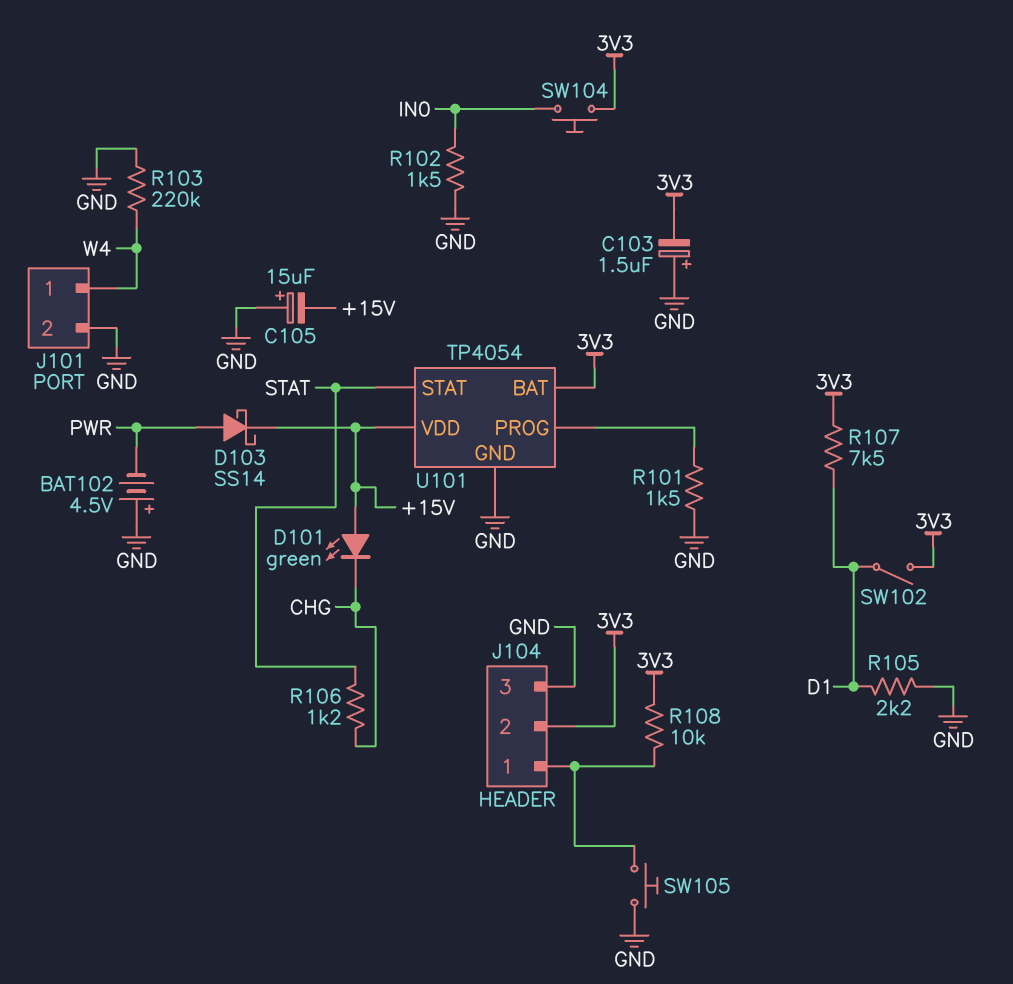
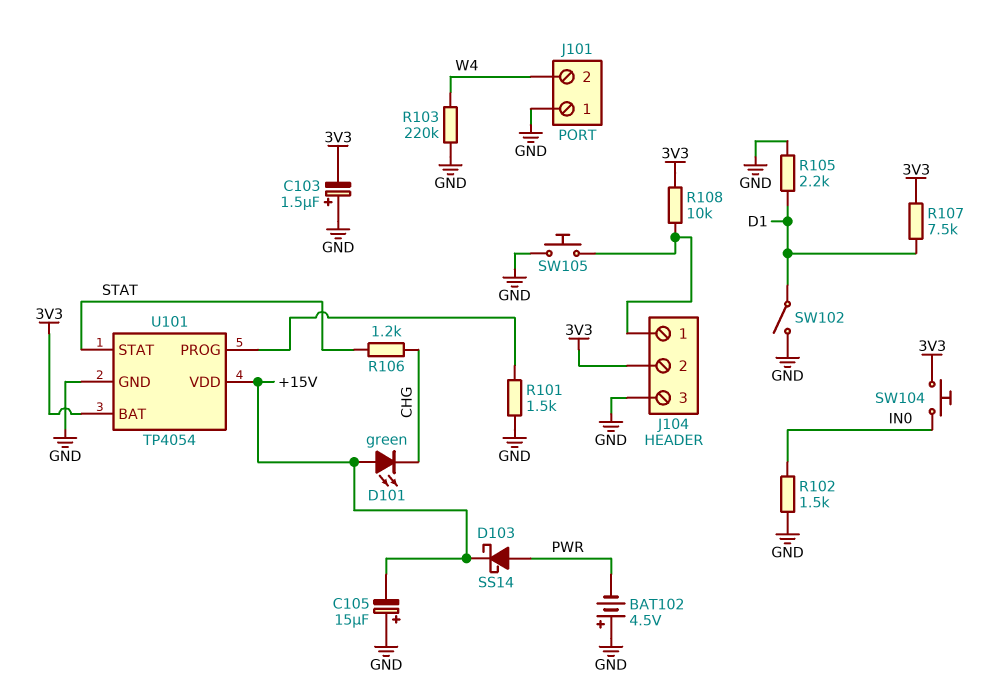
J101 pin 1: W4 -> GND
J101 pin 2: GND -> W4
SW102: switch (3V3, D1) -> switch (D1, GND)

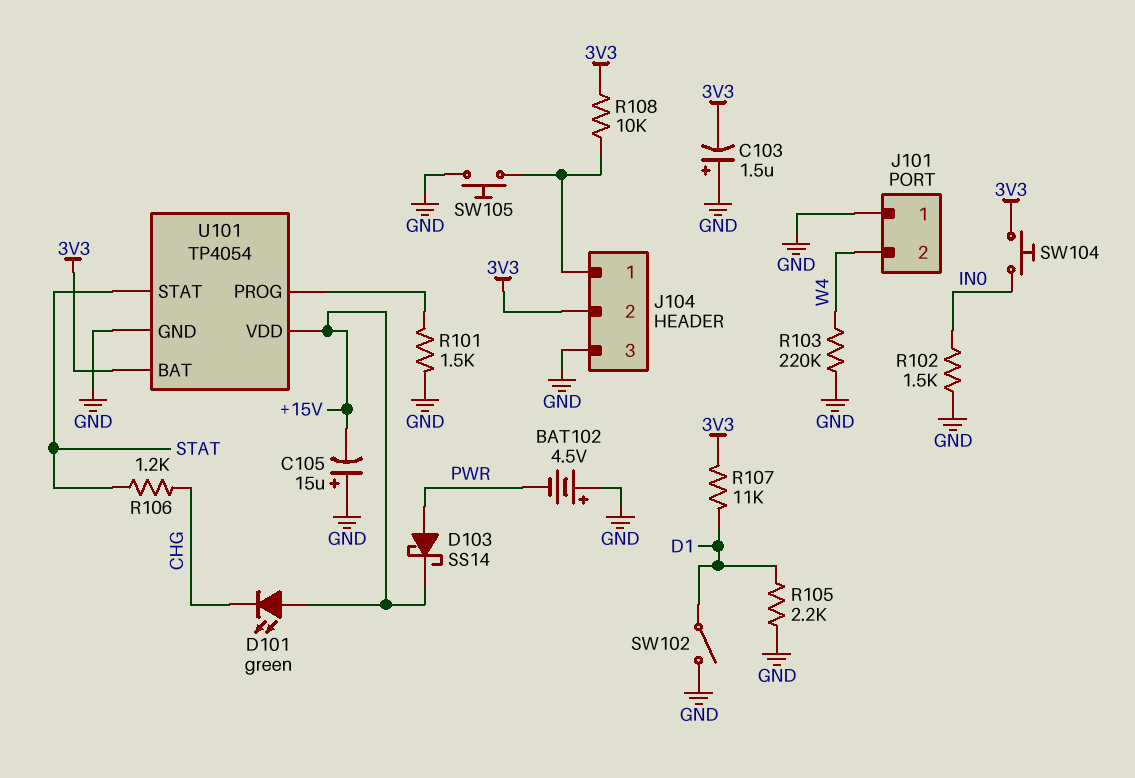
R107: 7.5k (3V3, D1) -> 11k (3V3, D1)

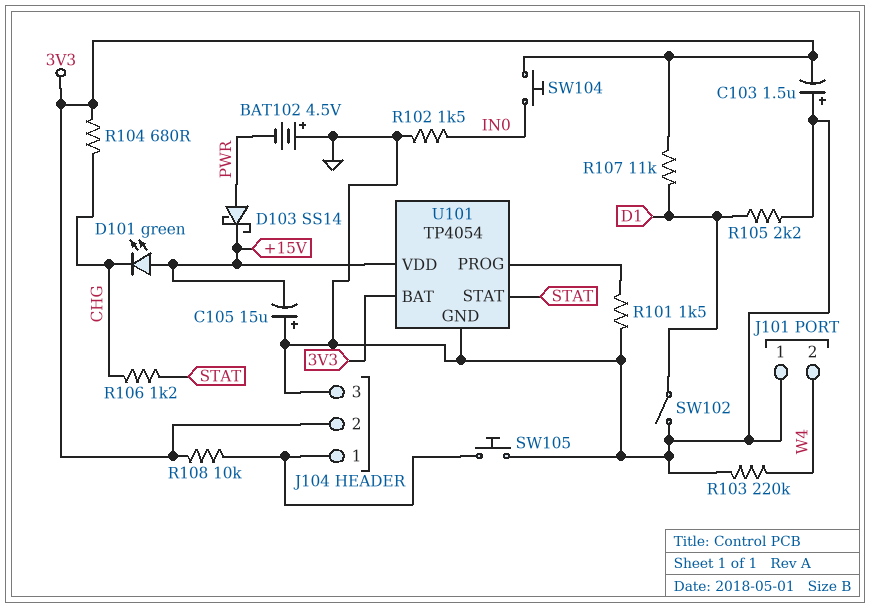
R104: none -> 680 (3V3, CHG)

